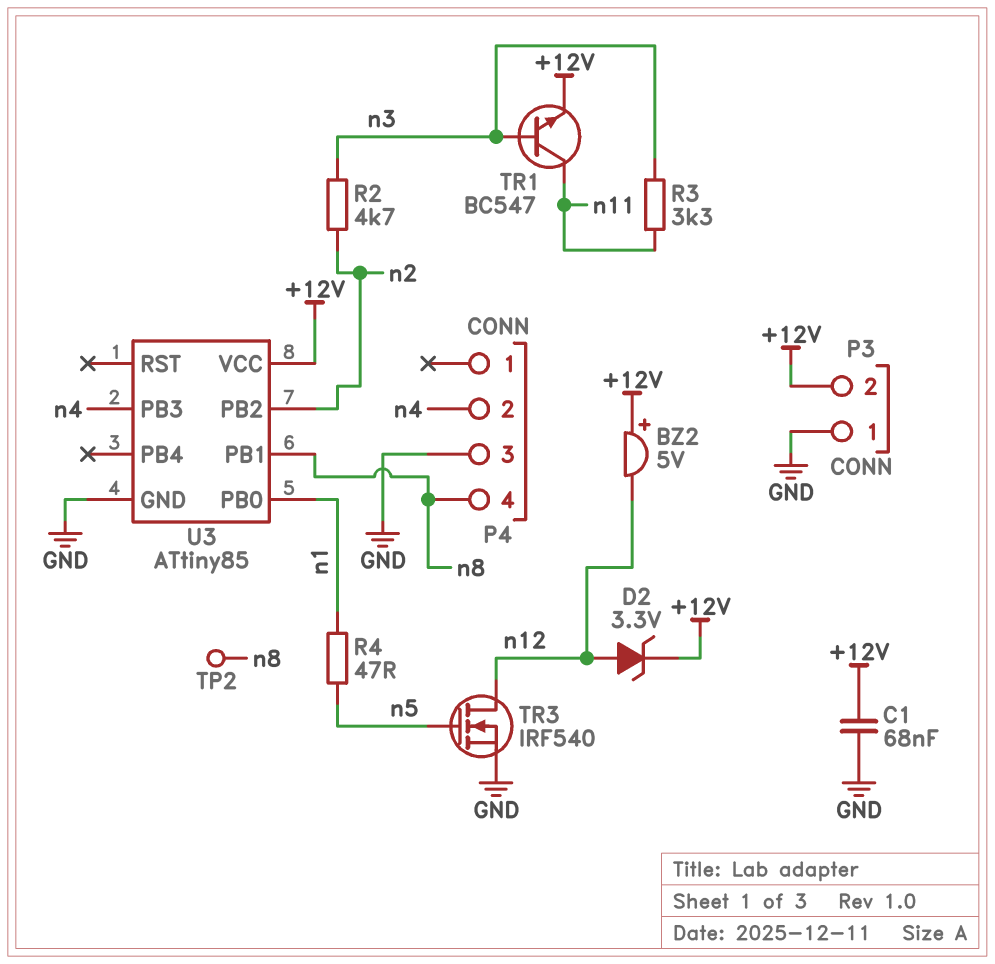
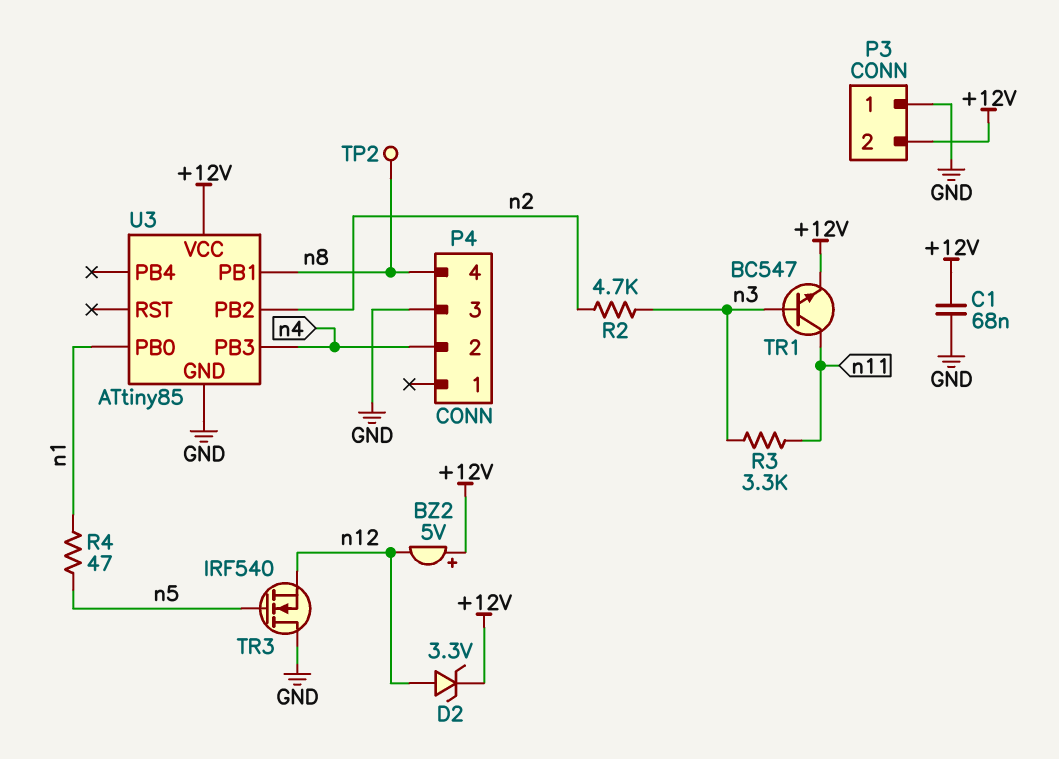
TR3: NMOS IRF540 (G n5, D n12, S GND) -> NMOS IRF540 (G n5, D GND, S n12)

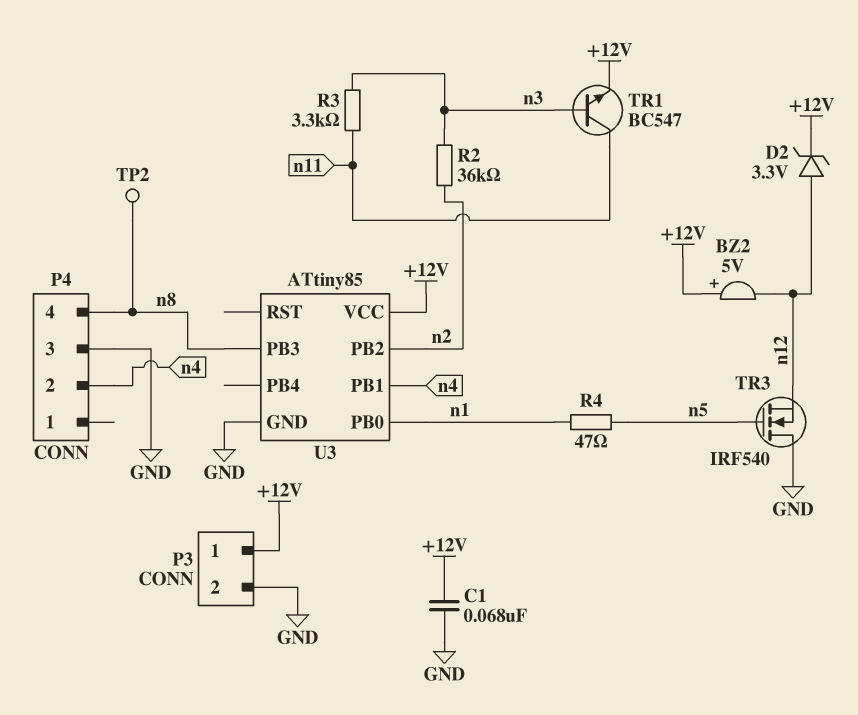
P3 pin 1: GND -> +12V
P3 pin 2: +12V -> GND
R2: 4.7k (n2, n3) -> 36k (n2, n3)
U3 pin PB1: n8 -> n4
U3 pin PB3: n4 -> n8

